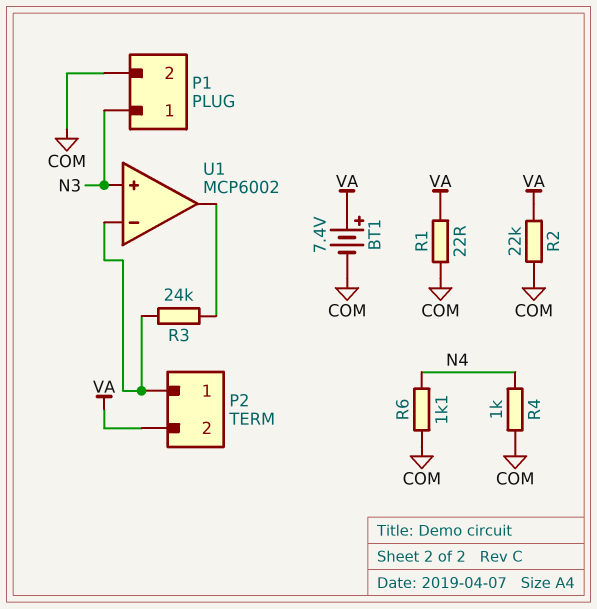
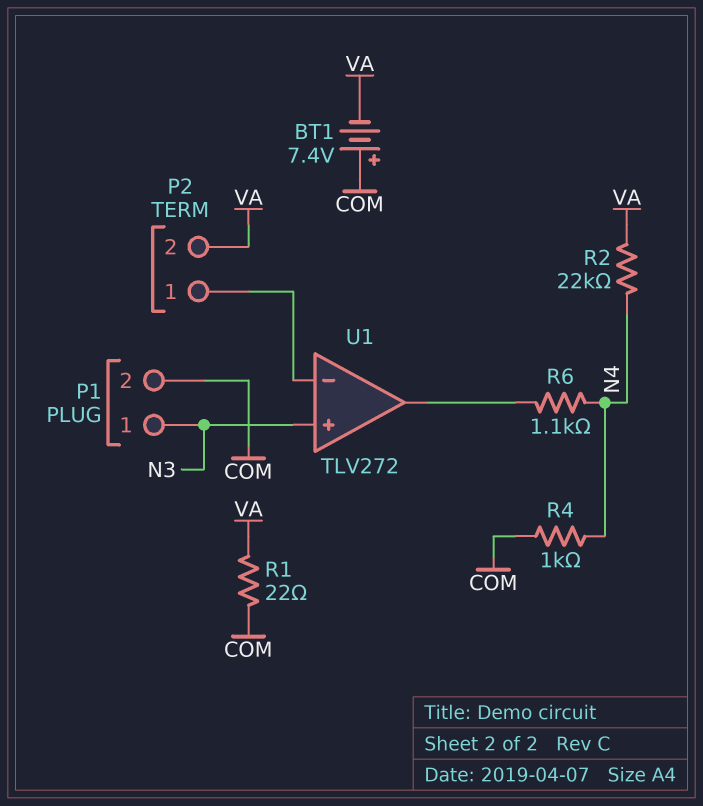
BT1: 7.4V (plus VA, minus COM) -> 7.4V (plus COM, minus VA)
R2: 22k (COM, VA) -> 22k (N4, VA)
R3: 24k (P2/1, U1/out) -> none
R6: 1.1k (COM, N4) -> 1.1k (N4, U1/out)
U1: MCP6002 -> TLV272

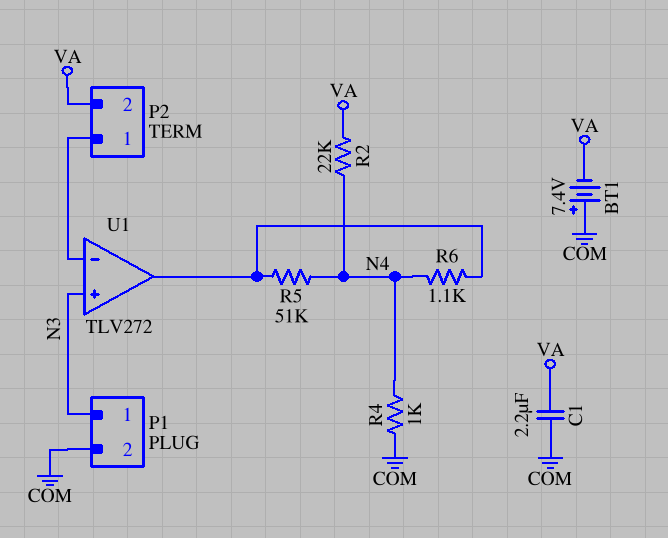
C1: none -> 2.2uF (COM, VA)
R1: 22 (COM, VA) -> none
R5: none -> 51k (N4, U1/out)

